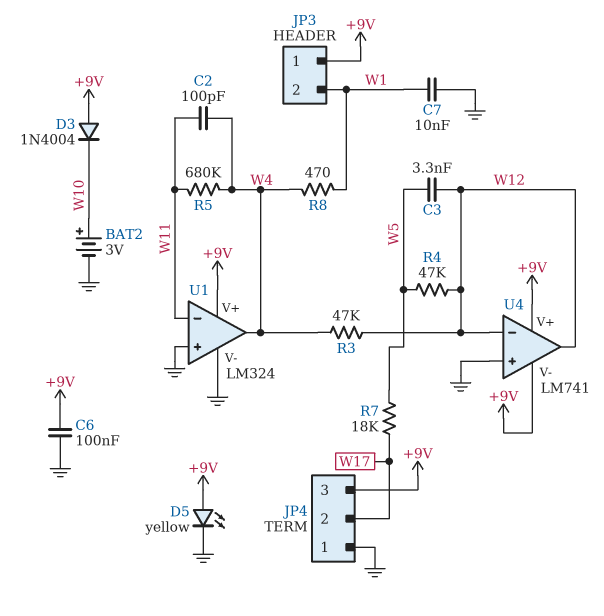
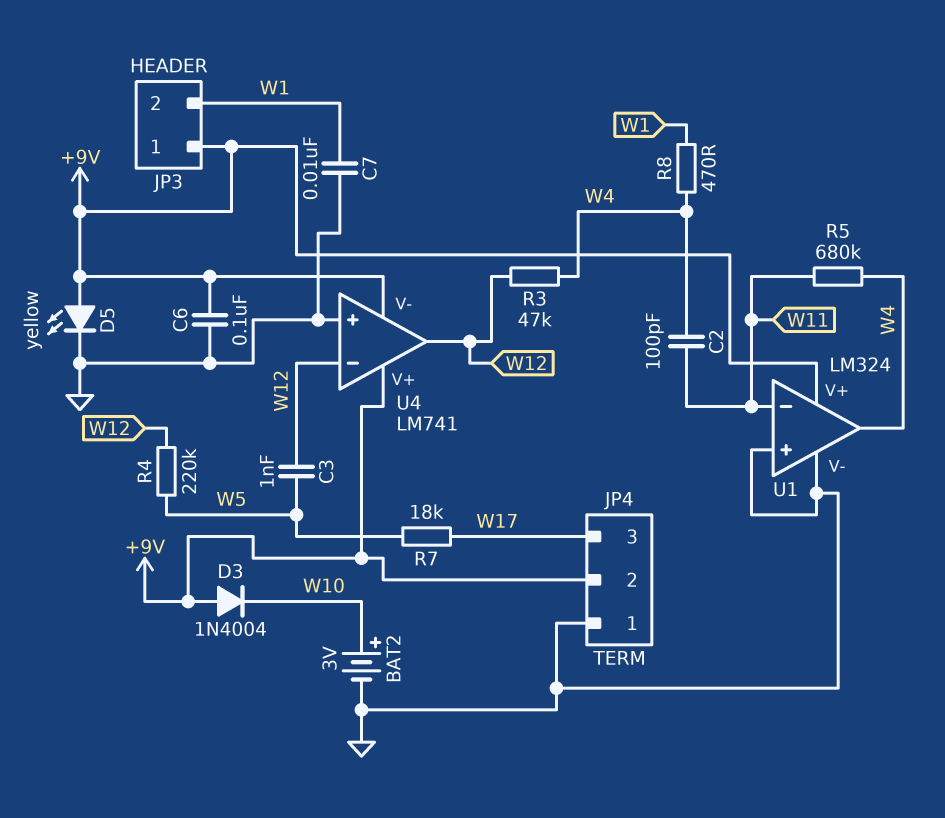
C3: 3.3nF (W5, W12) -> 1nF (W5, W12)
JP4 pin 2: W17 -> +9V
JP4 pin 3: +9V -> W17
R4: 47k (W5, W12) -> 220k (W5, W12)

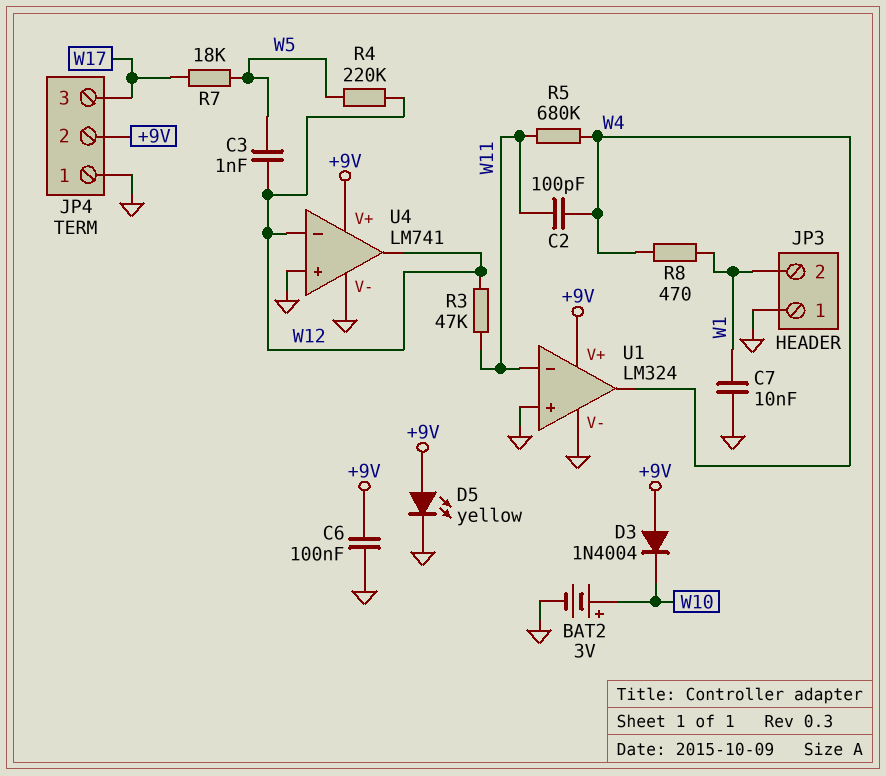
JP3 pin 1: +9V -> GND
R3: 47k (W4, W12) -> 47k (W11, W12)
U4 pin V-: +9V -> GND

